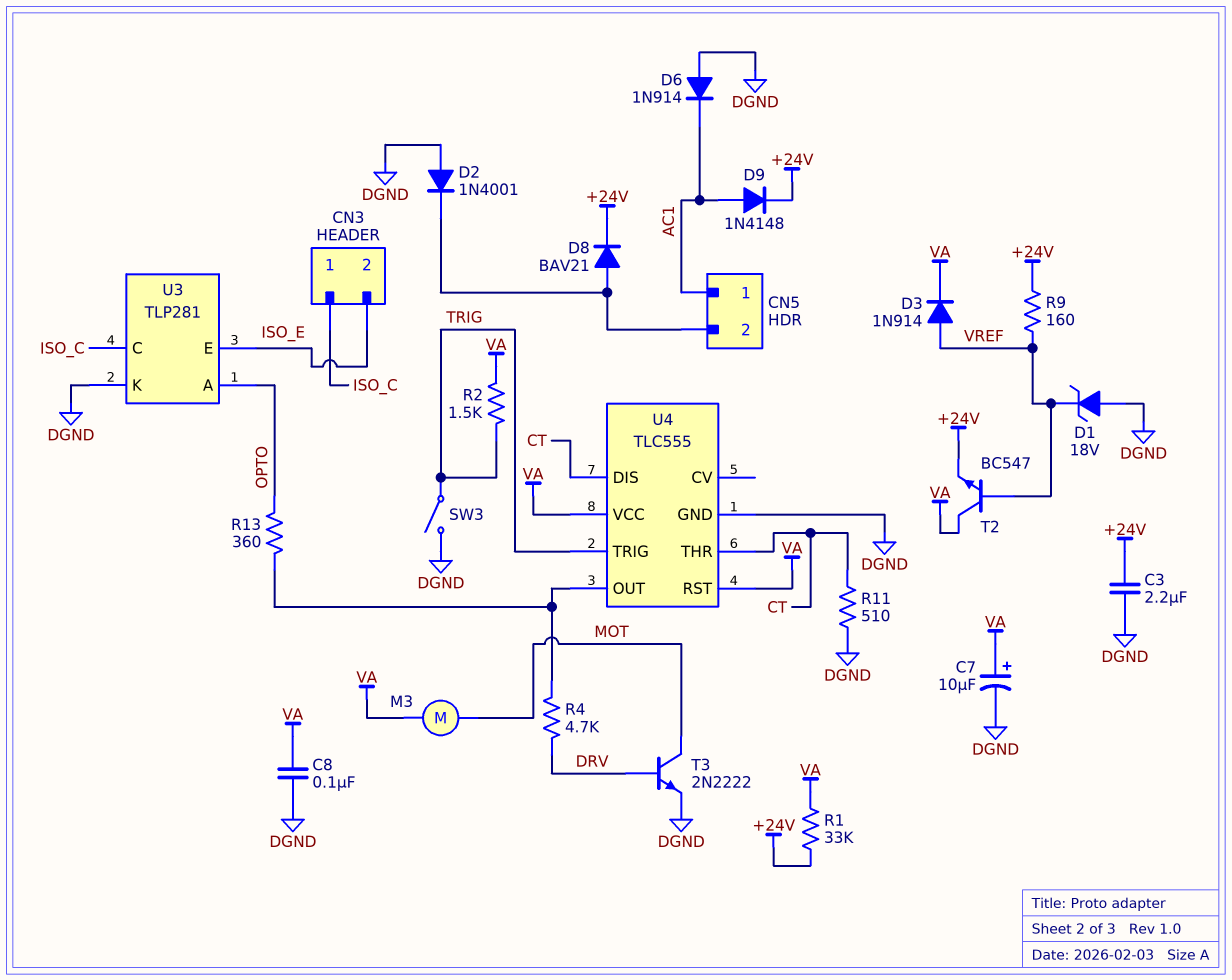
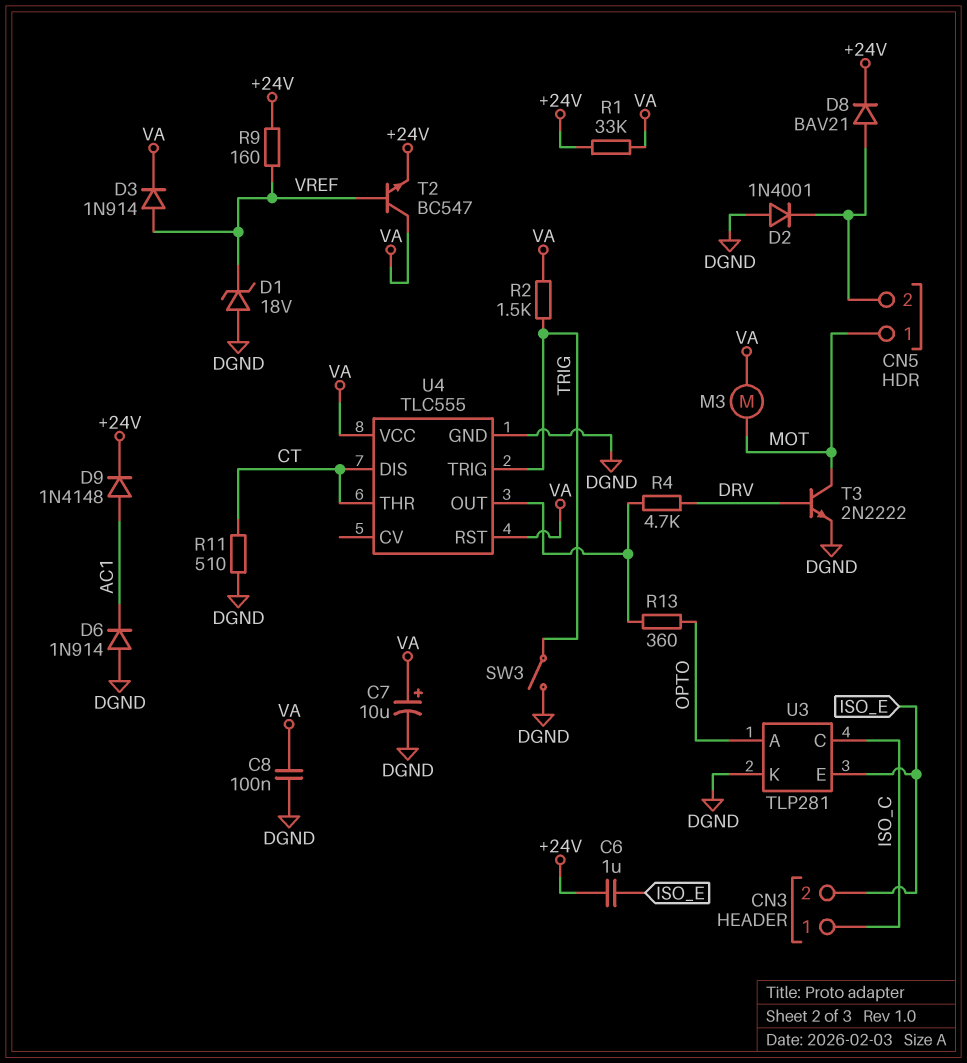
C3: 2.2uF (+24V, DGND) -> none
C6: none -> 1uF (+24V, ISO_E)
CN5 pin 1: AC1 -> MOT

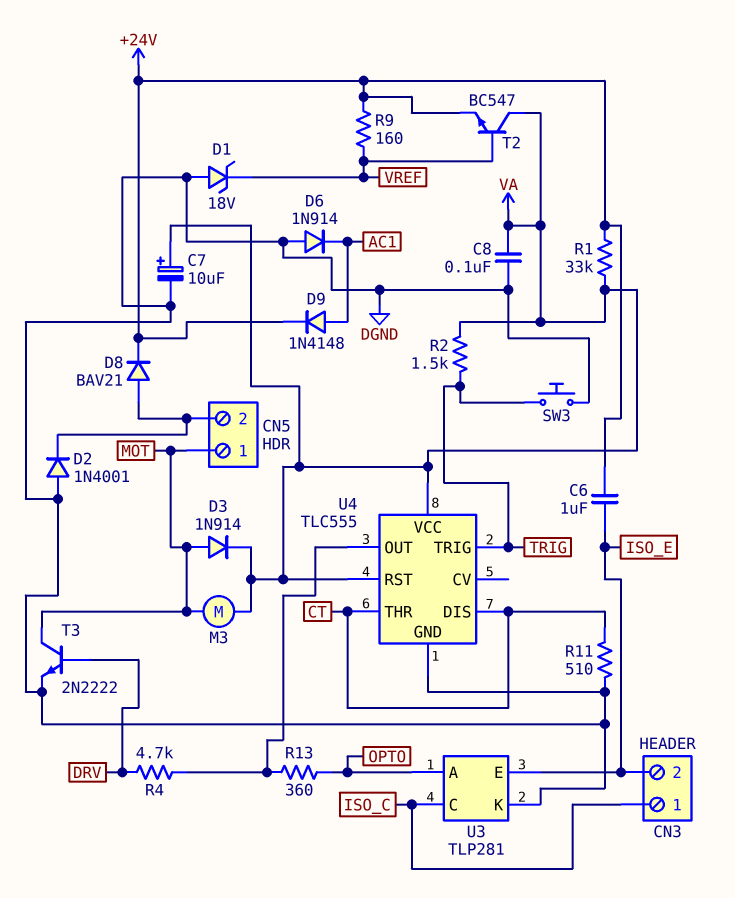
D3: diode 1N914 (A VREF, K VA) -> diode 1N914 (A MOT, K VA)
SW3: switch (DGND, TRIG) -> button (DGND, TRIG)

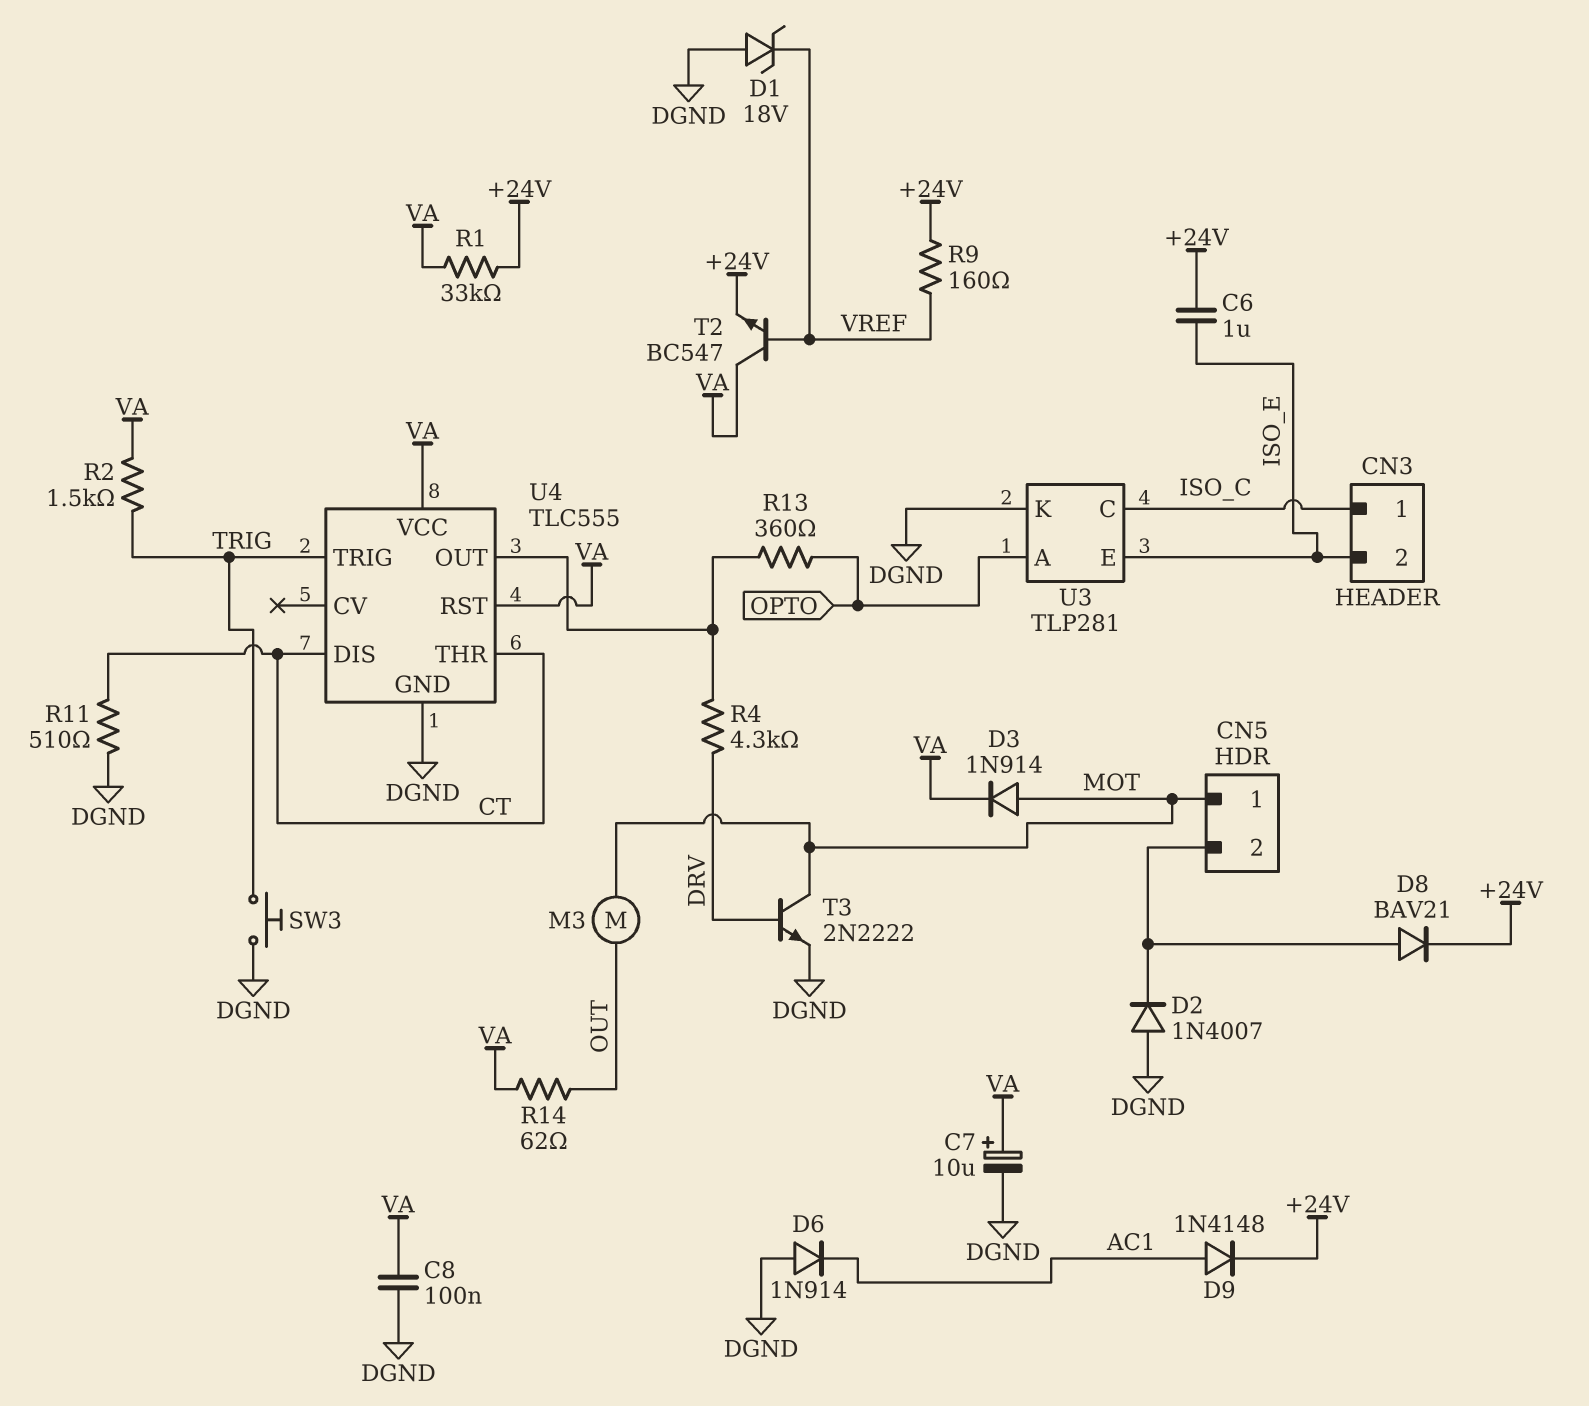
D2: diode 1N4001 (A DGND, K CN5/2) -> diode 1N4007 (A DGND, K CN5/2)
M3: motor (MOT, VA) -> motor (MOT, OUT)
R4: 4.7k (DRV, U4/OUT) -> 4.3k (DRV, U4/OUT)
R14: none -> 62 (OUT, VA)

